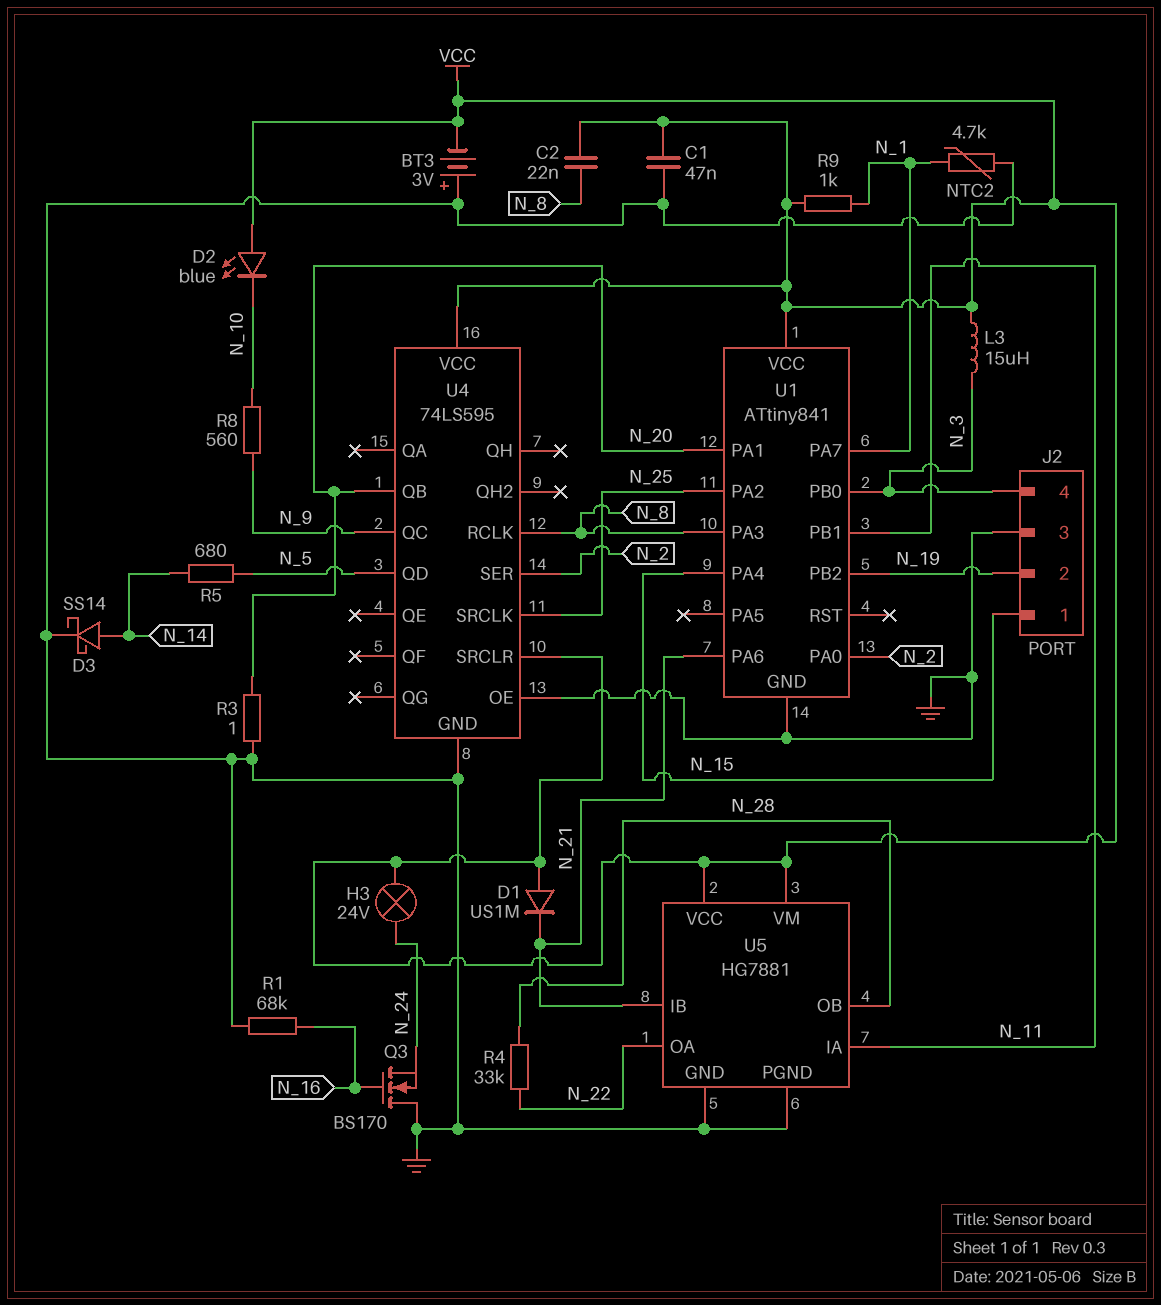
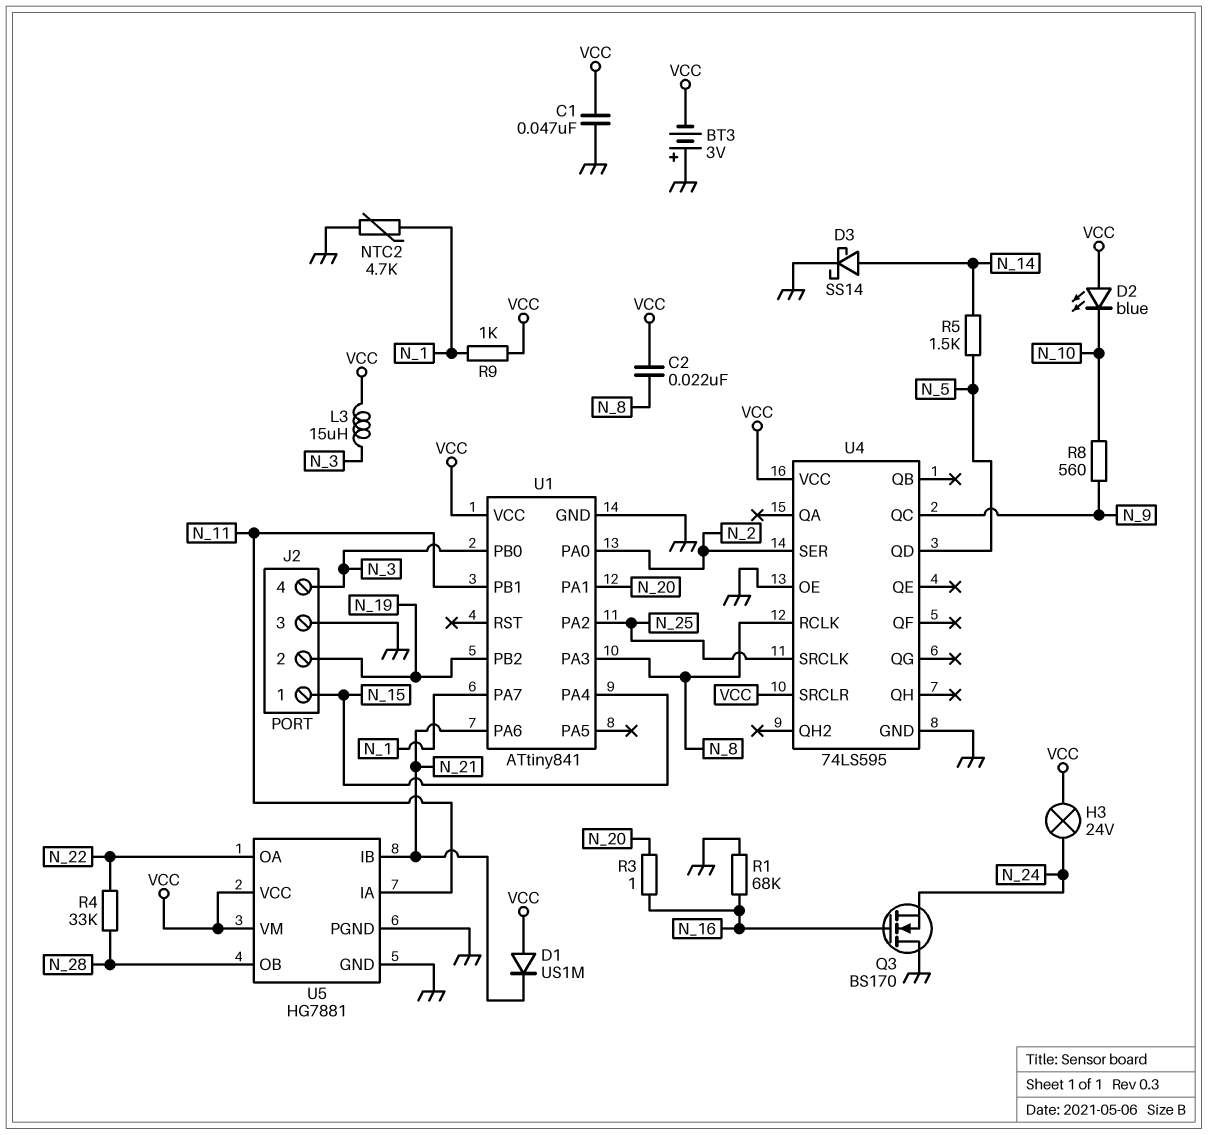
R3: 1 (GND, N_20) -> 1 (N_16, N_20)
R5: 680 (N_5, N_14) -> 1.5k (N_5, N_14)
U4 pin QB: N_20 -> none

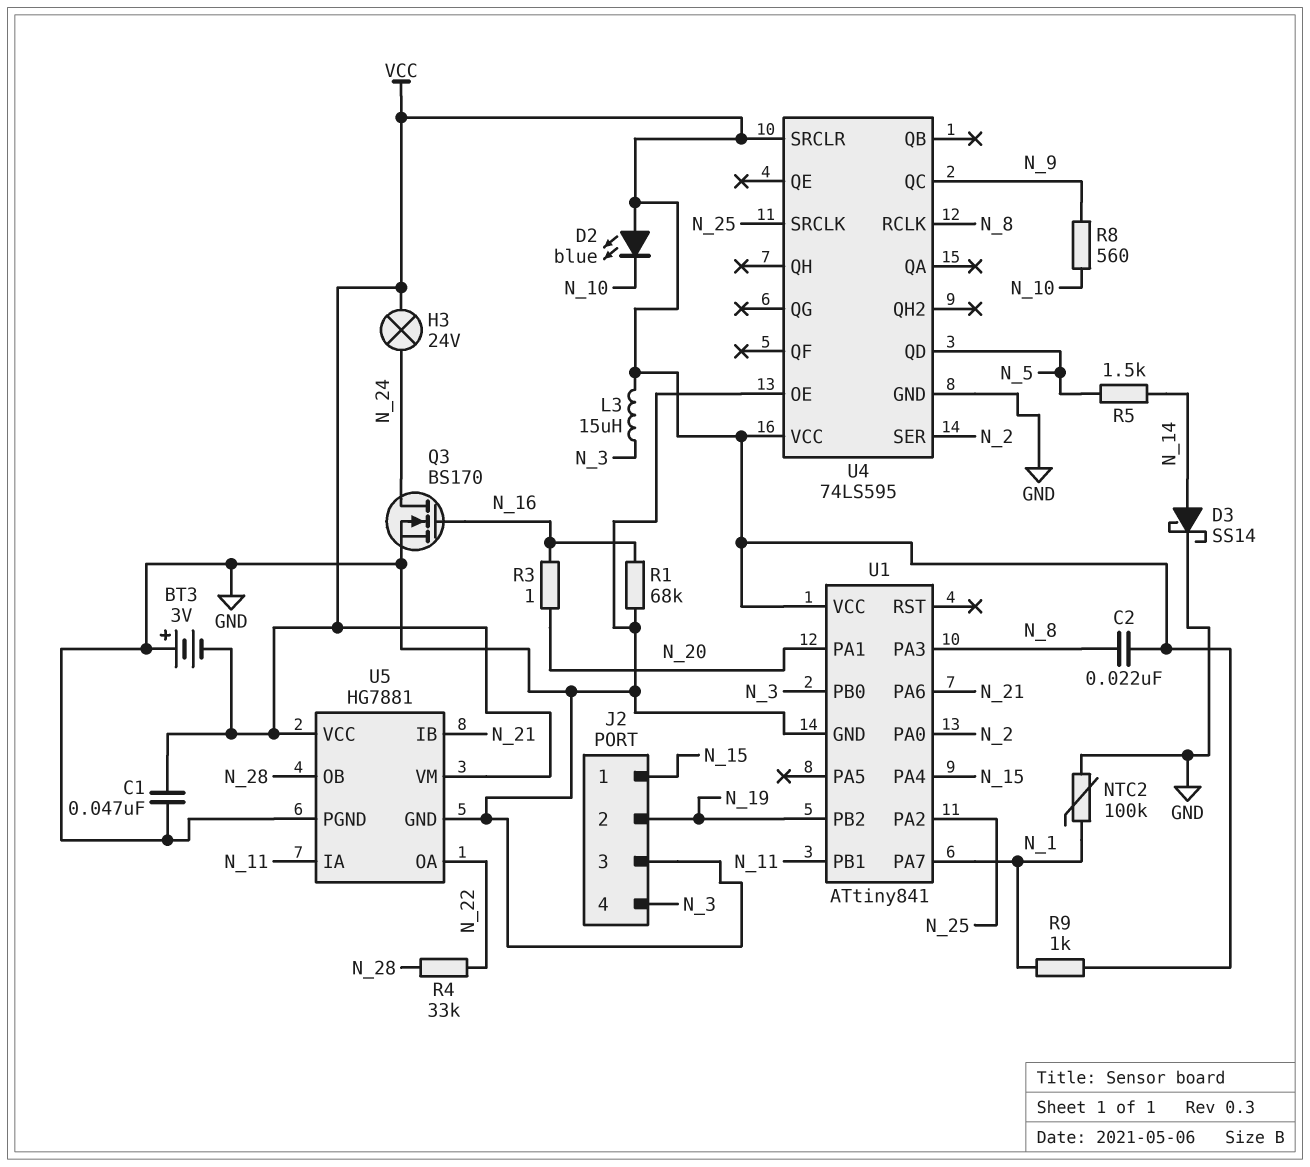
D1: diode US1M (A VCC, K N_21) -> none
NTC2: 4.7k (GND, N_1) -> 100k (GND, N_1)
Q3: NMOS BS170 (G N_16, D GND, S N_24) -> NMOS BS170 (G N_16, D N_24, S GND)

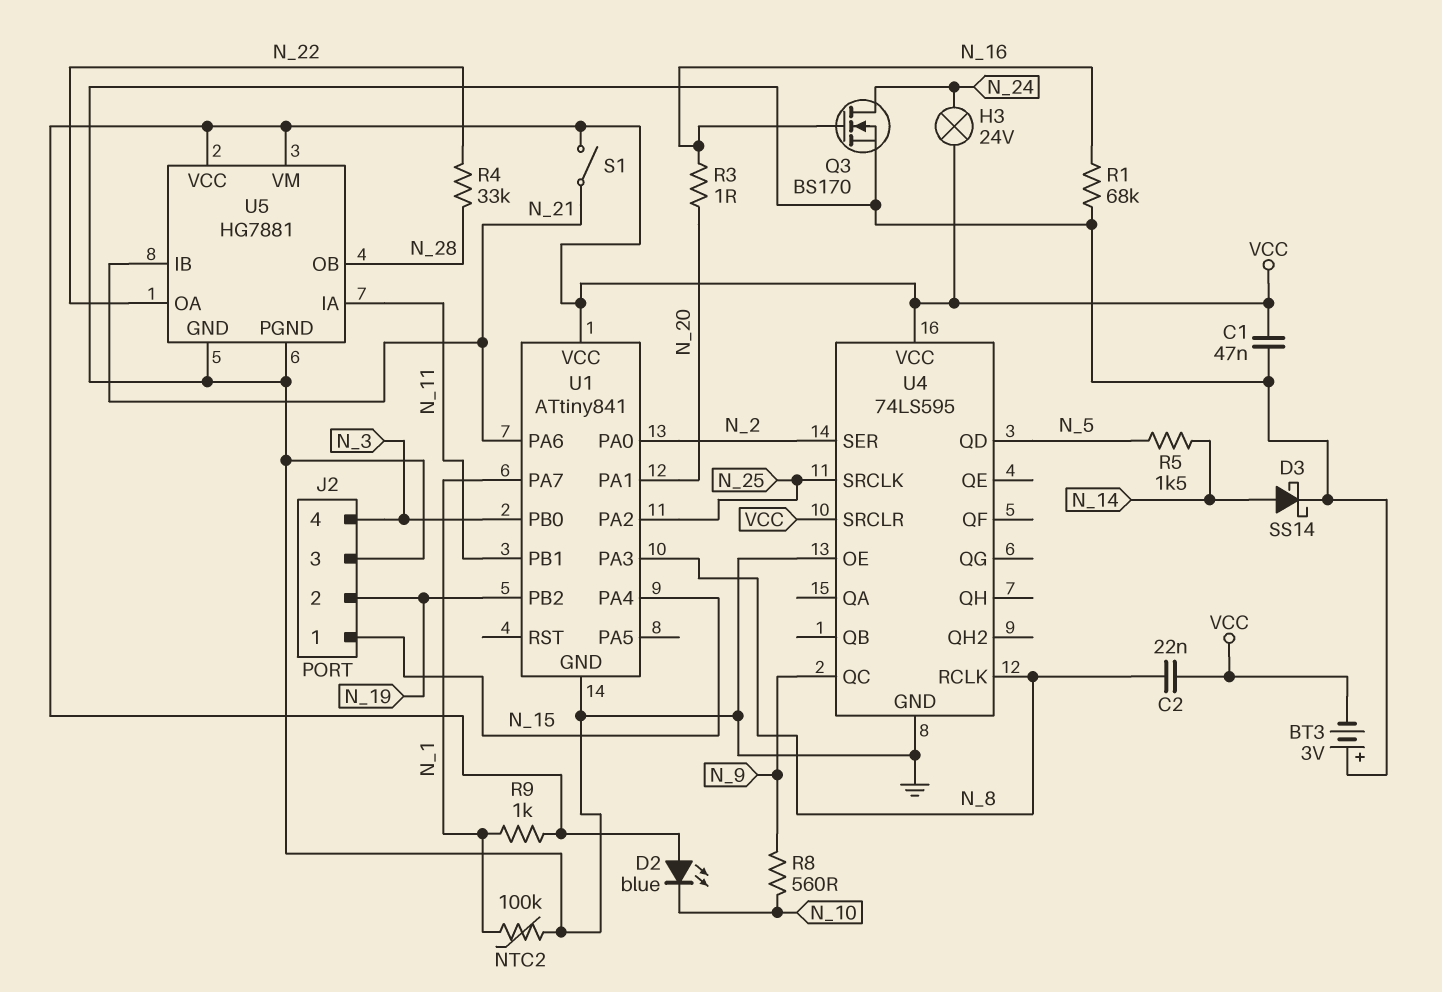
L3: 15uH (N_3, VCC) -> none
S1: none -> switch (N_21, VCC)

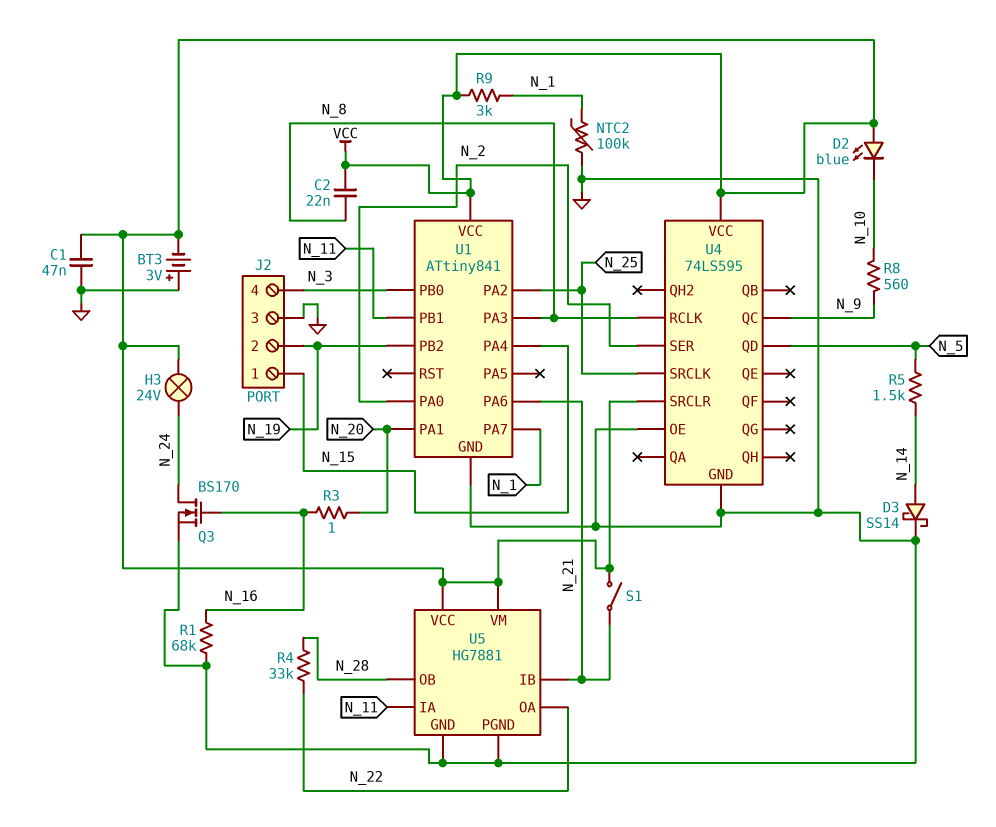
R9: 1k (N_1, VCC) -> 3k (N_1, VCC)

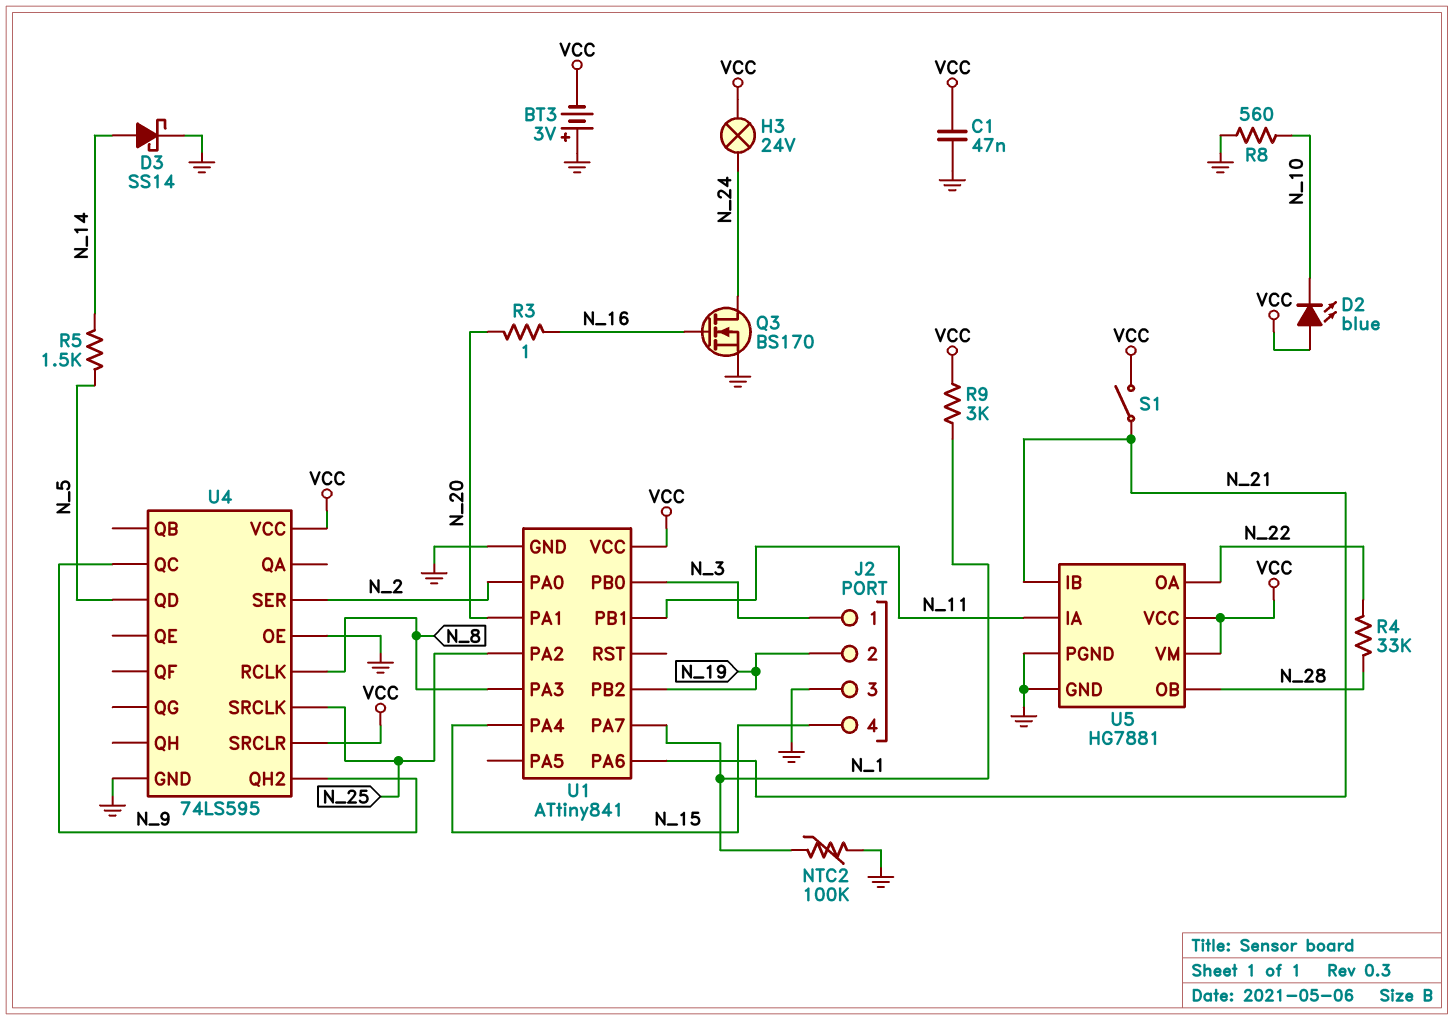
C2: 22nF (N_8, VCC) -> none
J2 pin 1: N_15 -> N_3
J2 pin 4: N_3 -> N_15
R1: 68k (GND, N_16) -> none
R8: 560 (N_9, N_10) -> 560 (GND, N_10)
U4 pin QH2: none -> N_9

